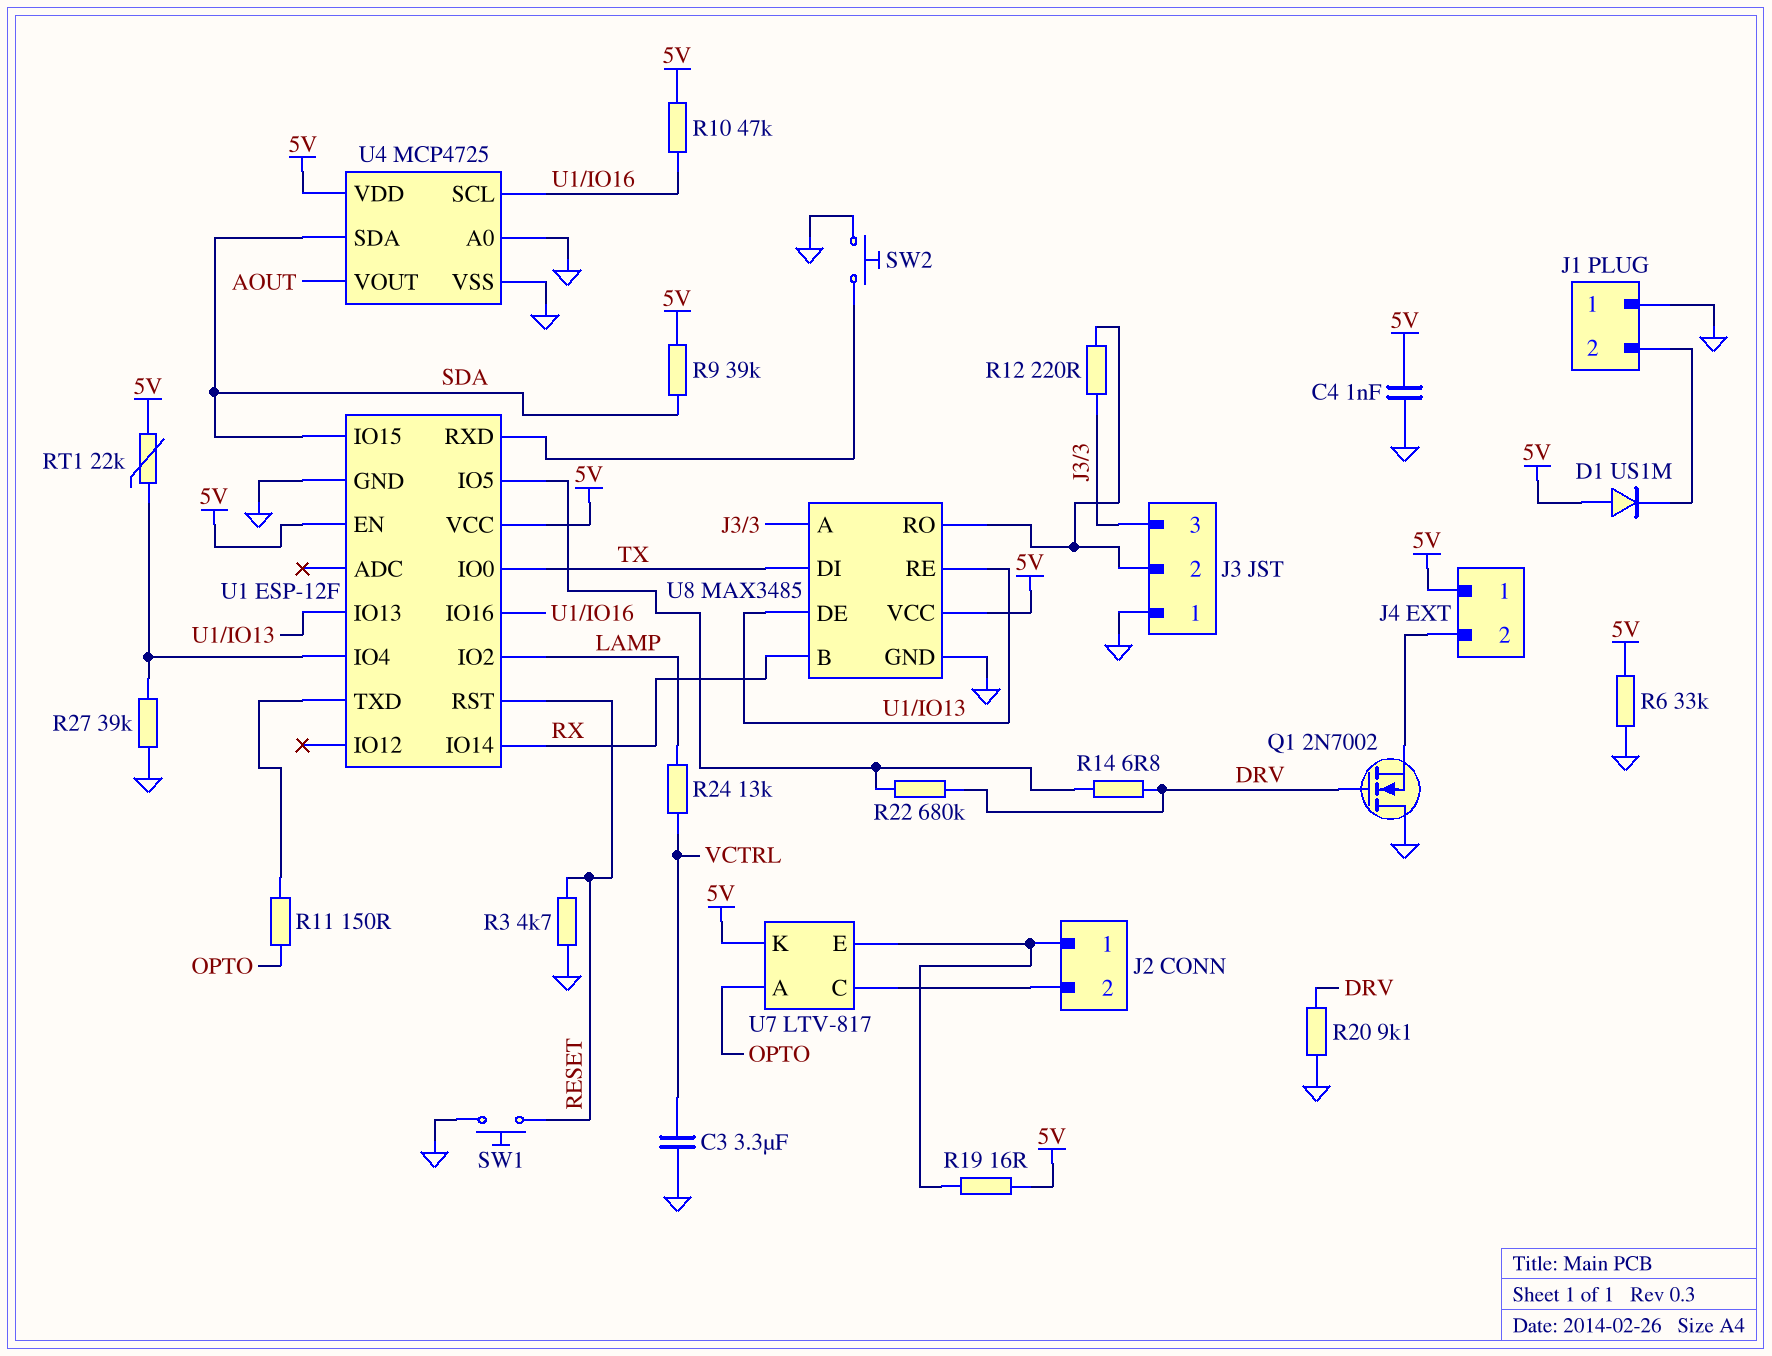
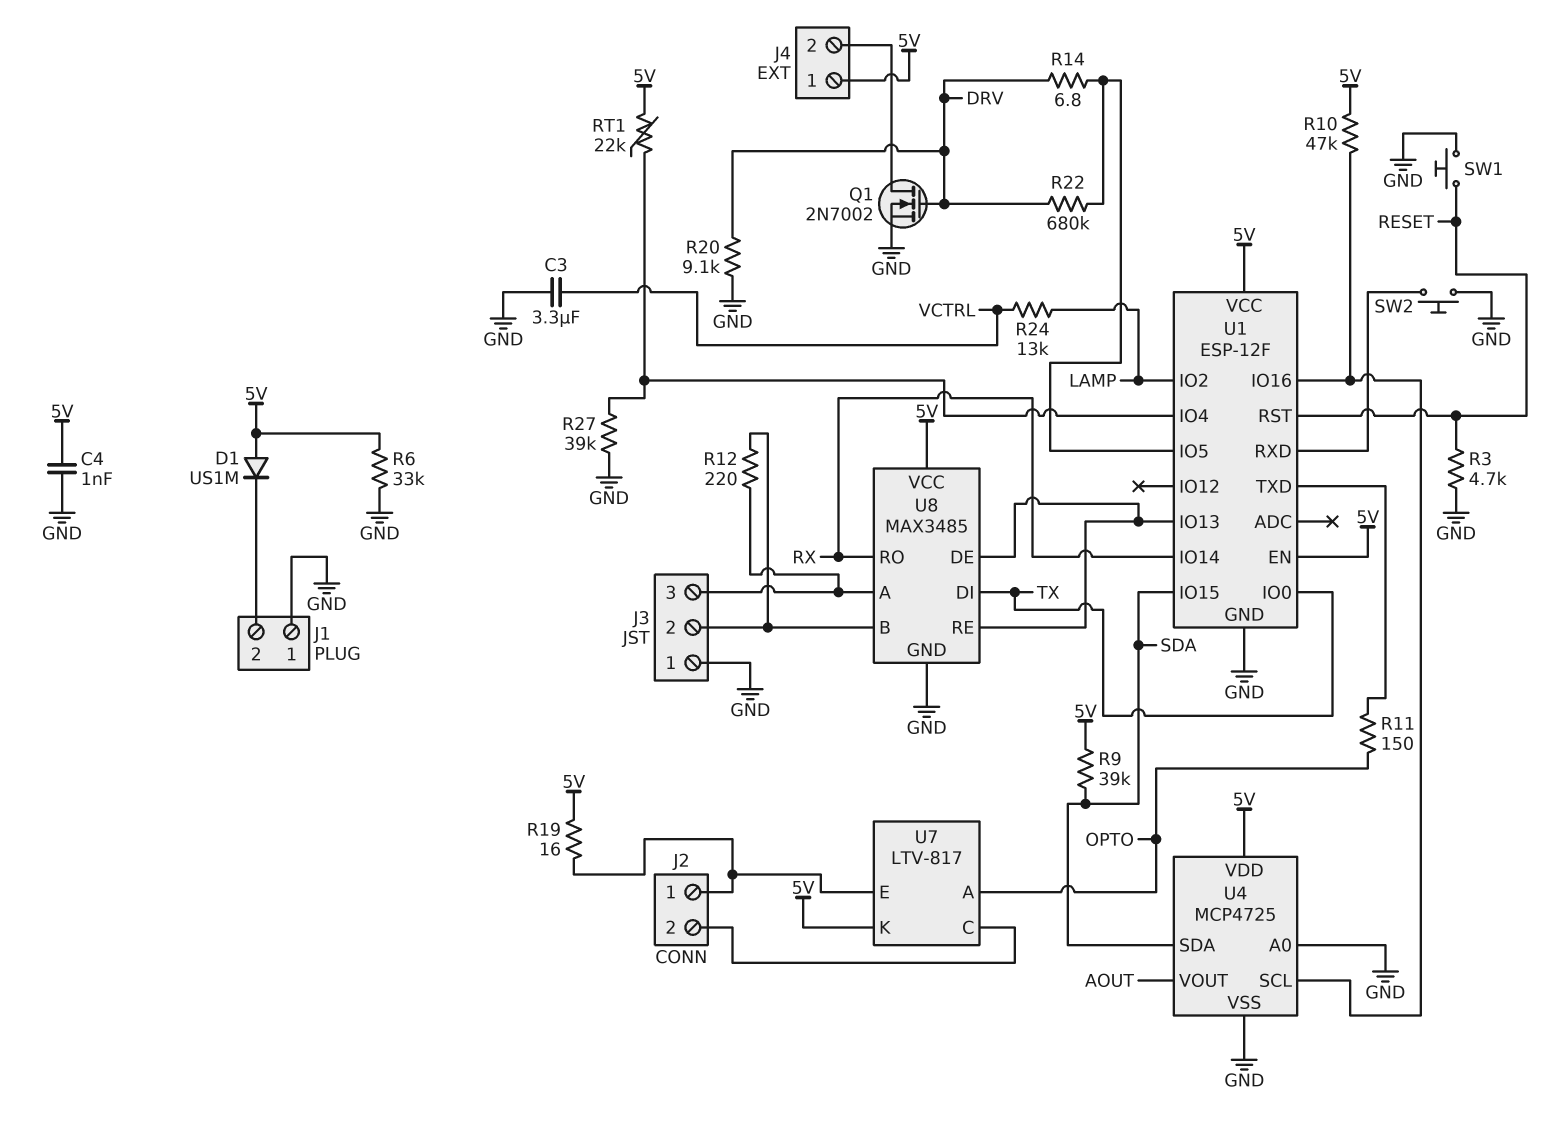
Q1: NMOS 2N7002 (G DRV, D GND, S J4/2) -> NMOS 2N7002 (G DRV, D J4/2, S GND)
U8 pin B: RX -> J3/2
U8 pin RO: J3/2 -> RX

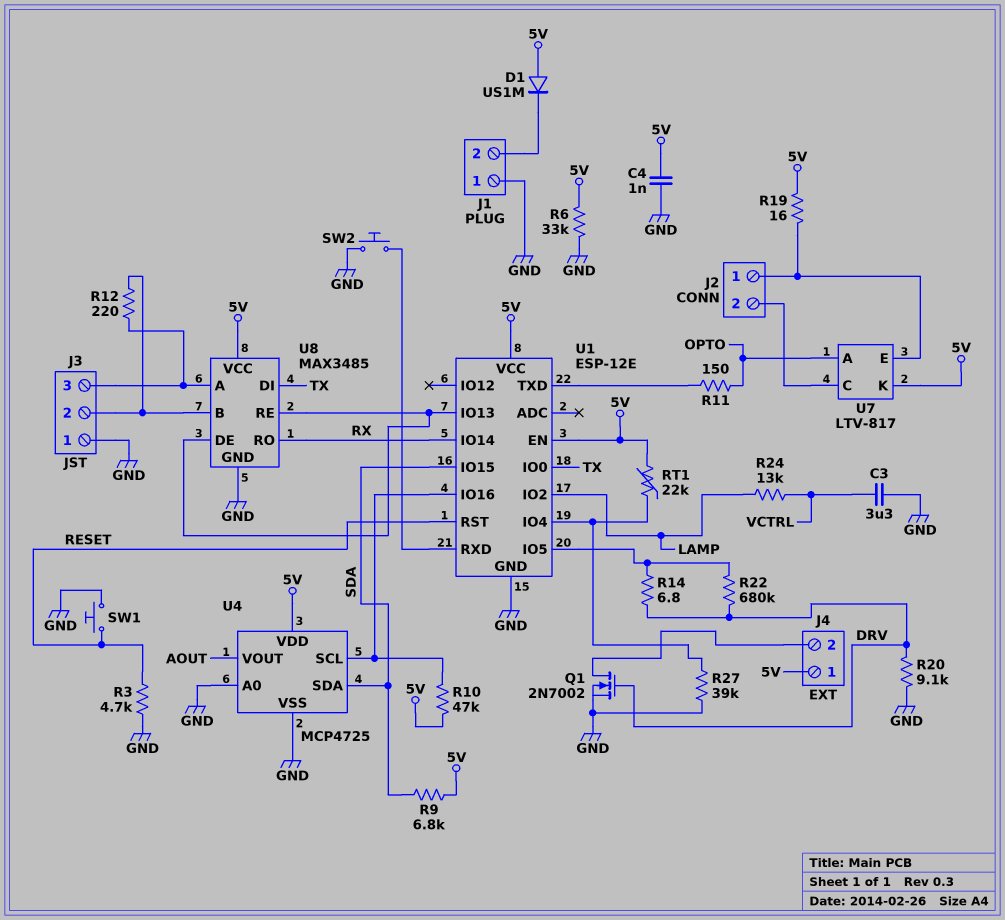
R9: 39k (5V, SDA) -> 6.8k (5V, SDA)
U1: ESP-12F -> ESP-12E

